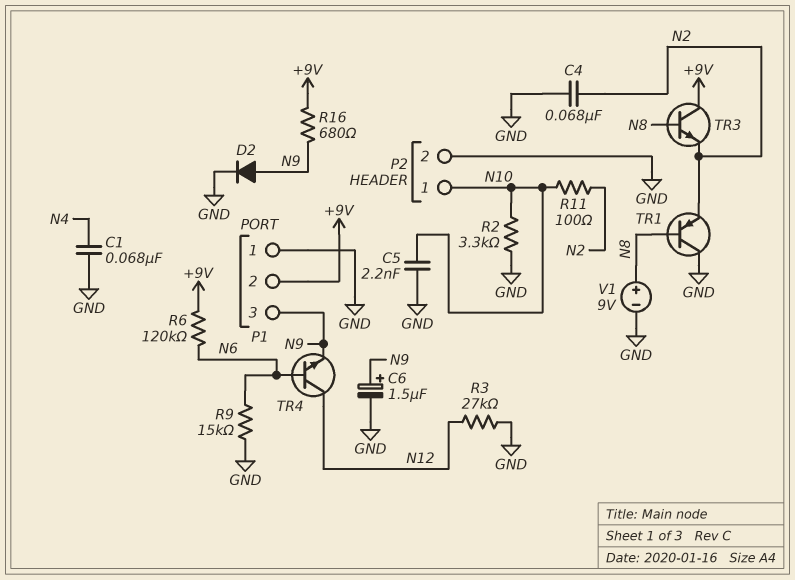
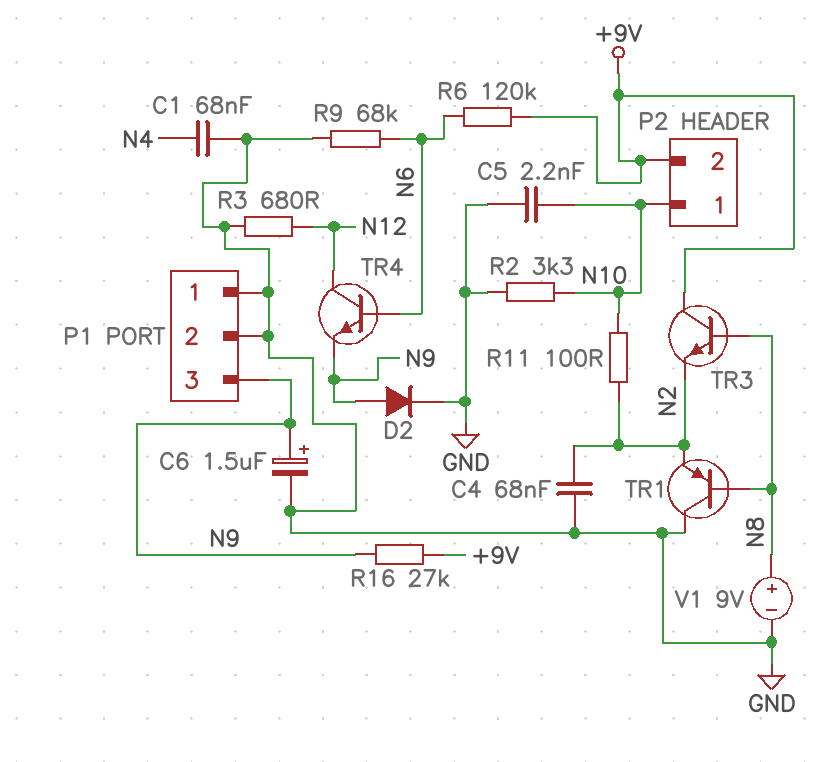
P1 pin 2: +9V -> GND
P2 pin 2: GND -> +9V
R3: 27k (GND, N12) -> 680 (GND, N12)
R9: 15k (GND, N6) -> 68k (GND, N6)
R16: 680 (+9V, N9) -> 27k (+9V, N9)

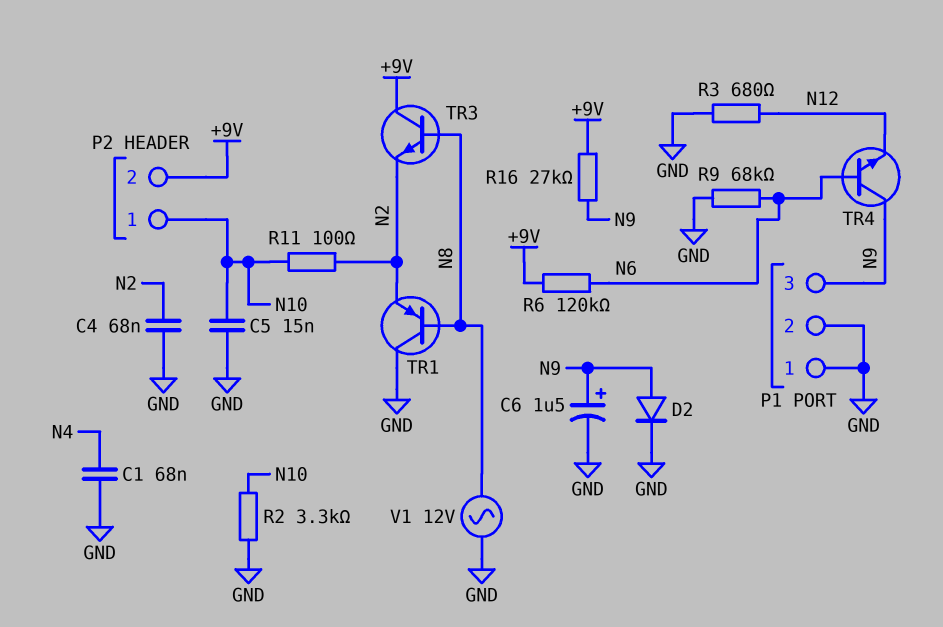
C5: 2.2nF (GND, N10) -> 15nF (GND, N10)
TR4: NPN (B N6, C N12, E N9) -> NPN (B N6, C N9, E N12)
V1: 9V (plus N8, minus GND) -> AC 12V (GND, N8)

